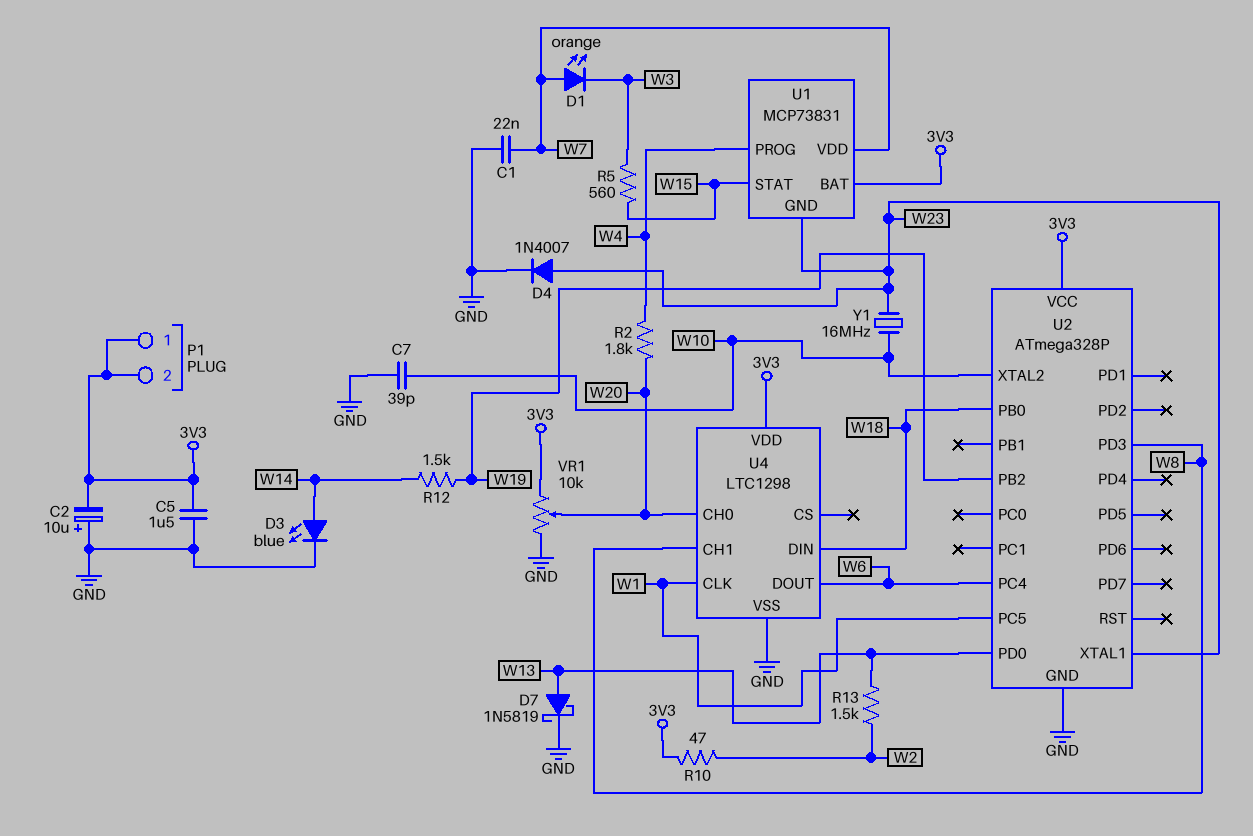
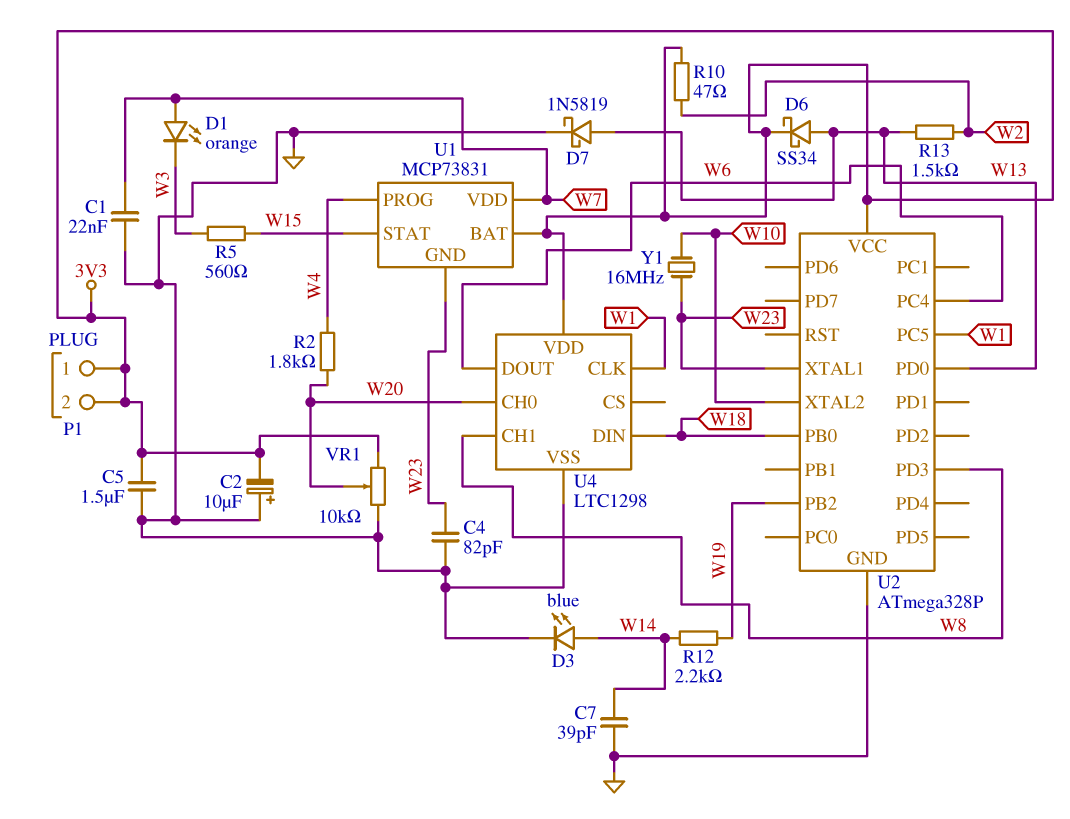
C4: none -> 82pF (GND, W23)
C7: 39pF (GND, W10) -> 39pF (GND, W14)
D4: diode 1N4007 (A W23, K GND) -> none
D6: none -> schottky SS34 (A W13, K 3V3)
R12: 1.5k (W14, W19) -> 2.2k (W14, W19)

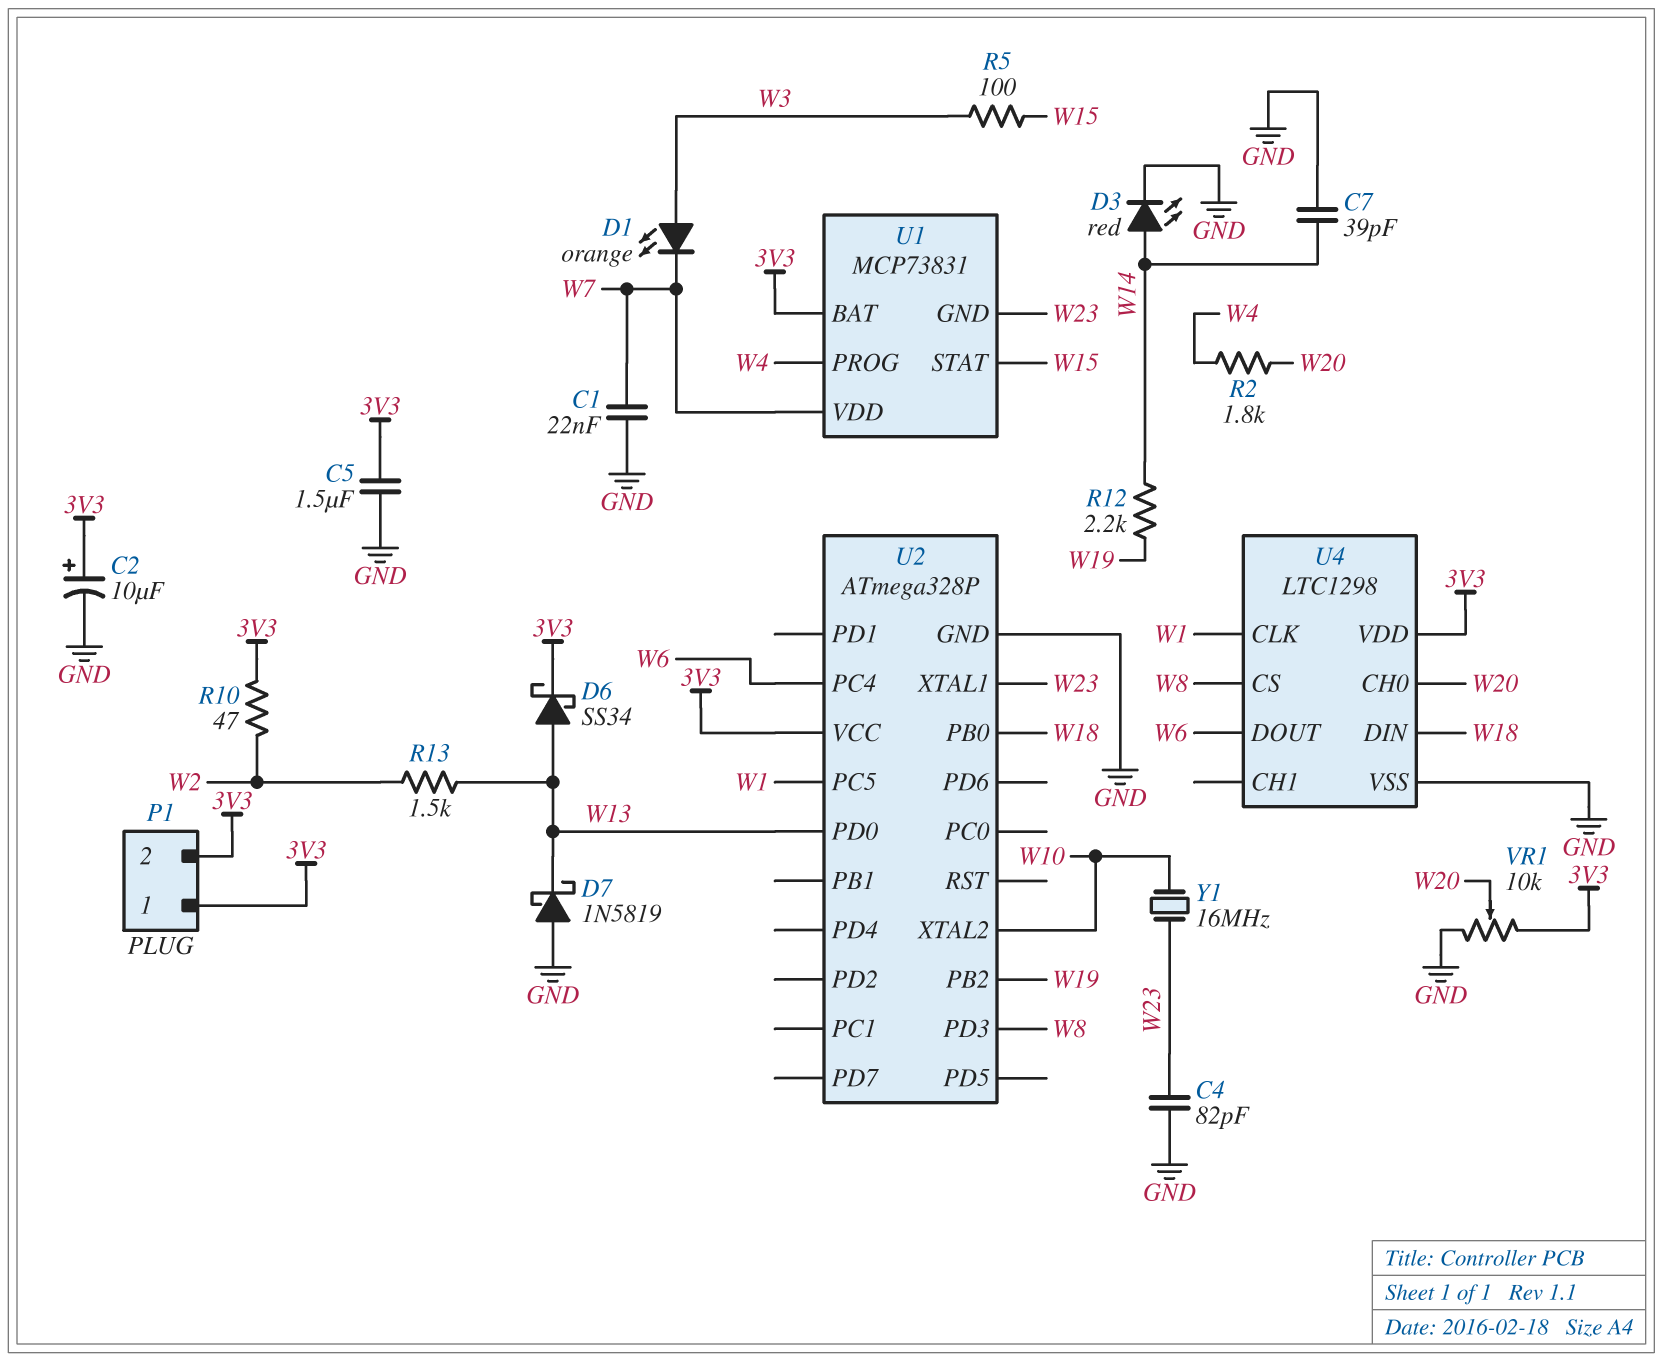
C2: 10uF (plus GND, minus 3V3) -> 10uF (plus 3V3, minus GND)
D1: LED orange (A W7, K W3) -> LED orange (A W3, K W7)
D3: LED blue (A W14, K GND) -> LED red (A W14, K GND)
D7: schottky 1N5819 (A W13, K GND) -> schottky 1N5819 (A GND, K W13)
R5: 560 (W3, W15) -> 100 (W3, W15)
U4 pin CH1: W8 -> none
U4 pin CS: none -> W8

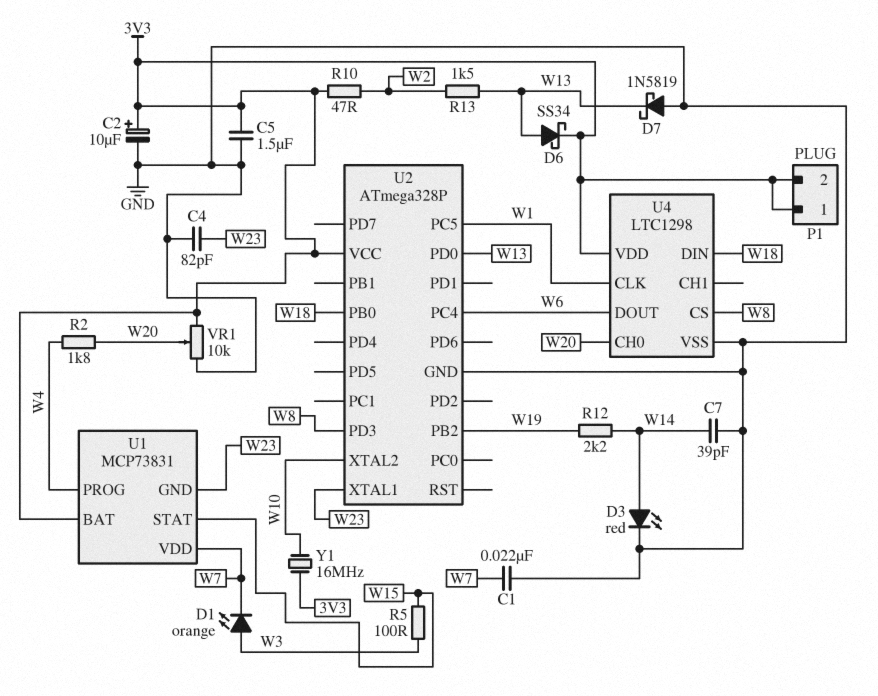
Y1: 16MHz (W10, W23) -> 16MHz (3V3, W10)

